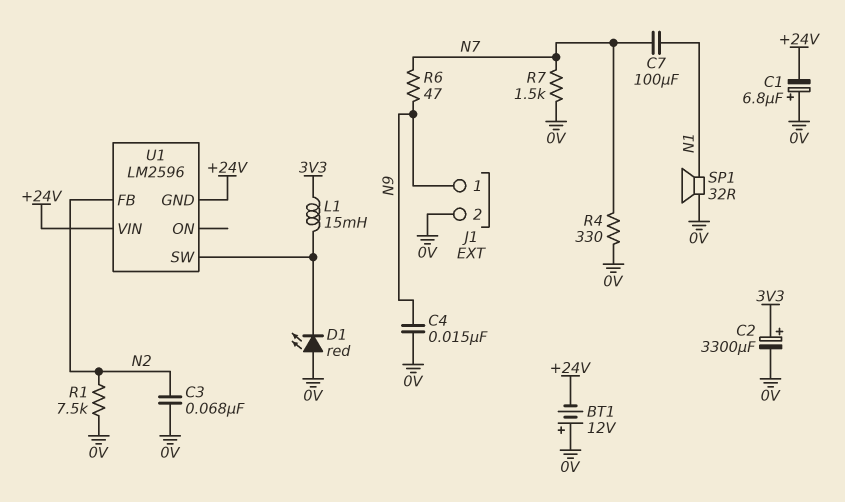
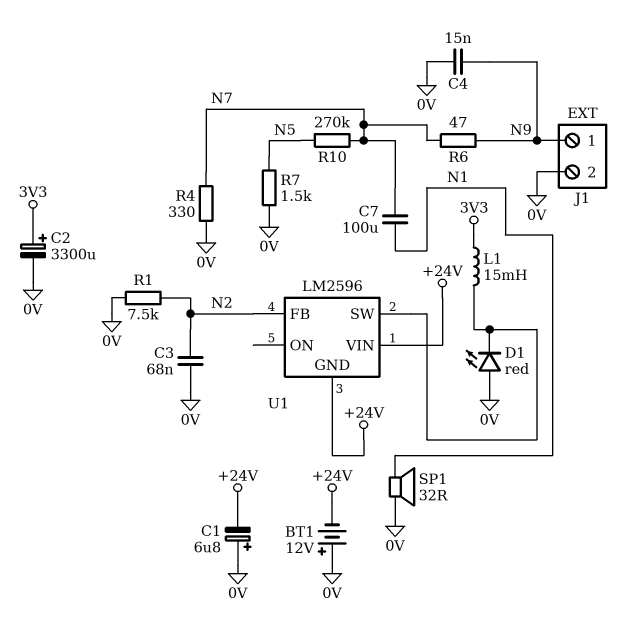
R7: 1.5k (0V, N7) -> 1.5k (0V, N5)
R10: none -> 270k (N5, N7)

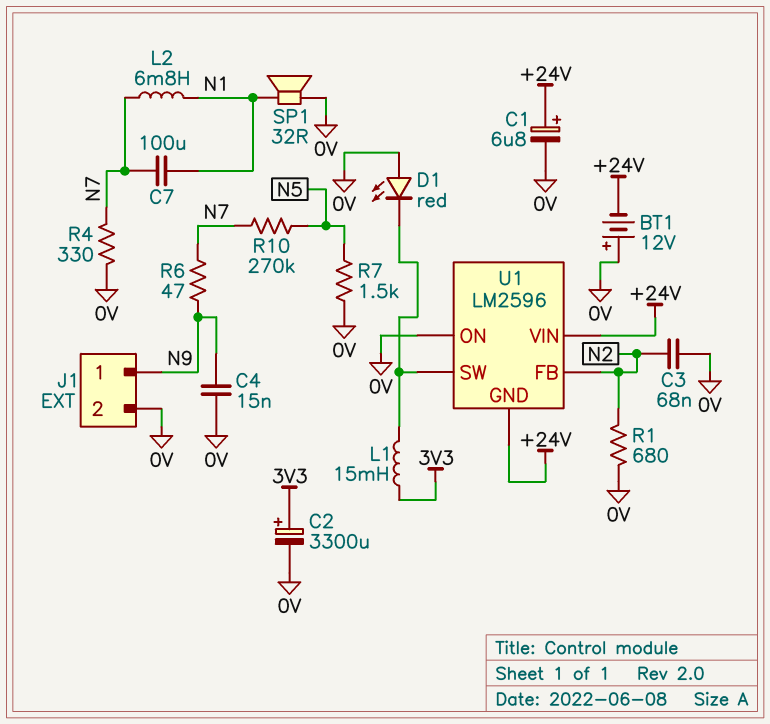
C1: 6.8uF (plus 0V, minus +24V) -> 6.8uF (plus +24V, minus 0V)
L2: none -> 6.8mH (N1, N7)
R1: 7.5k (0V, N2) -> 680 (0V, N2)
U1 pin ON: none -> 0V

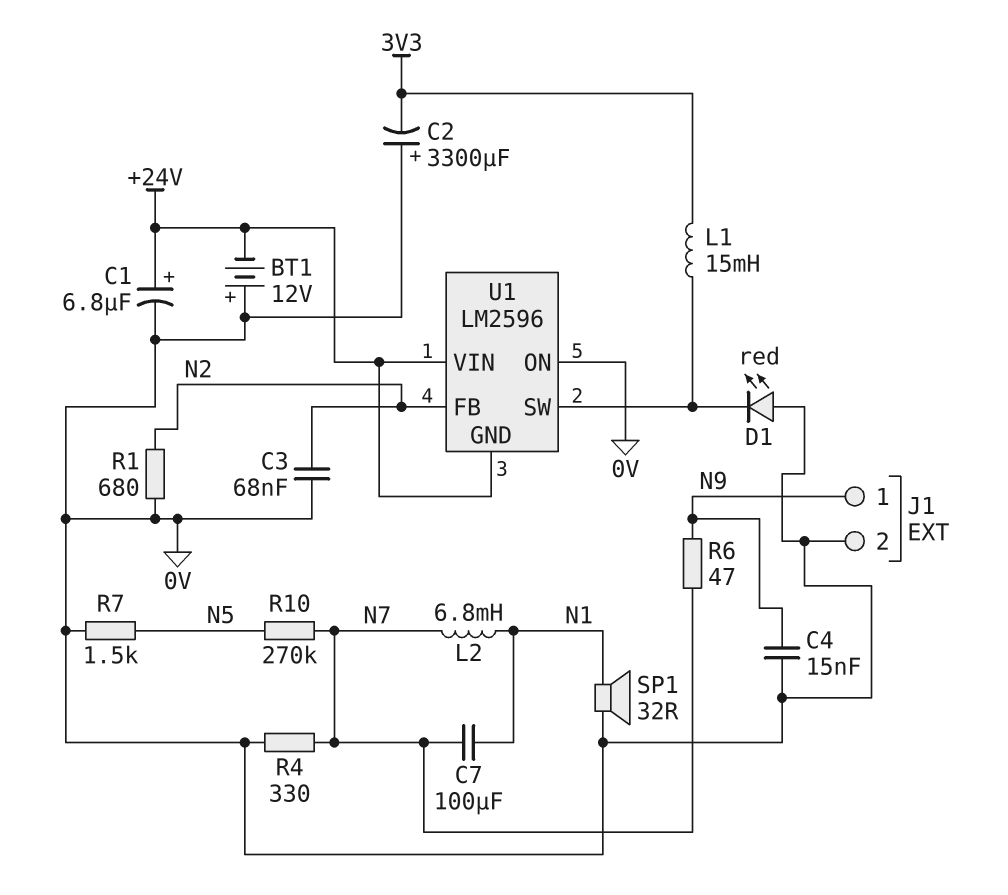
C2: 3300uF (plus 3V3, minus 0V) -> 3300uF (plus 0V, minus 3V3)

